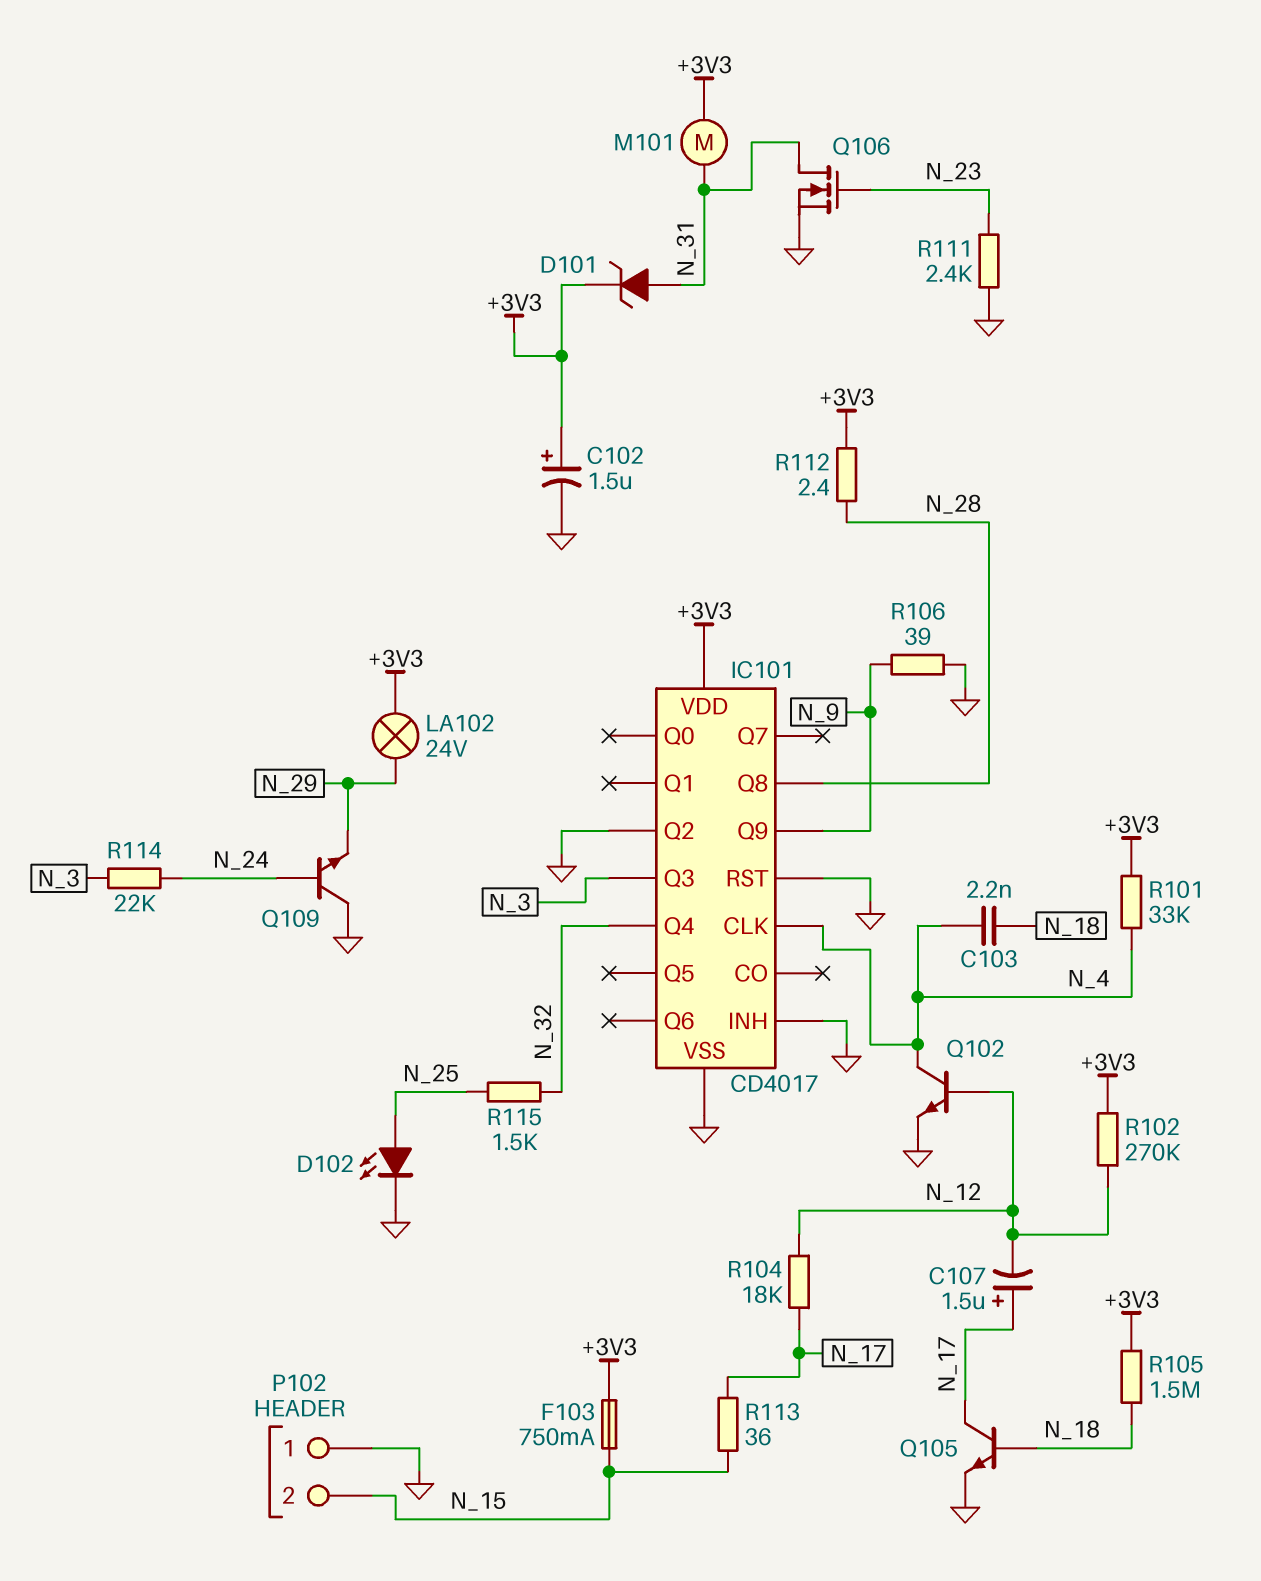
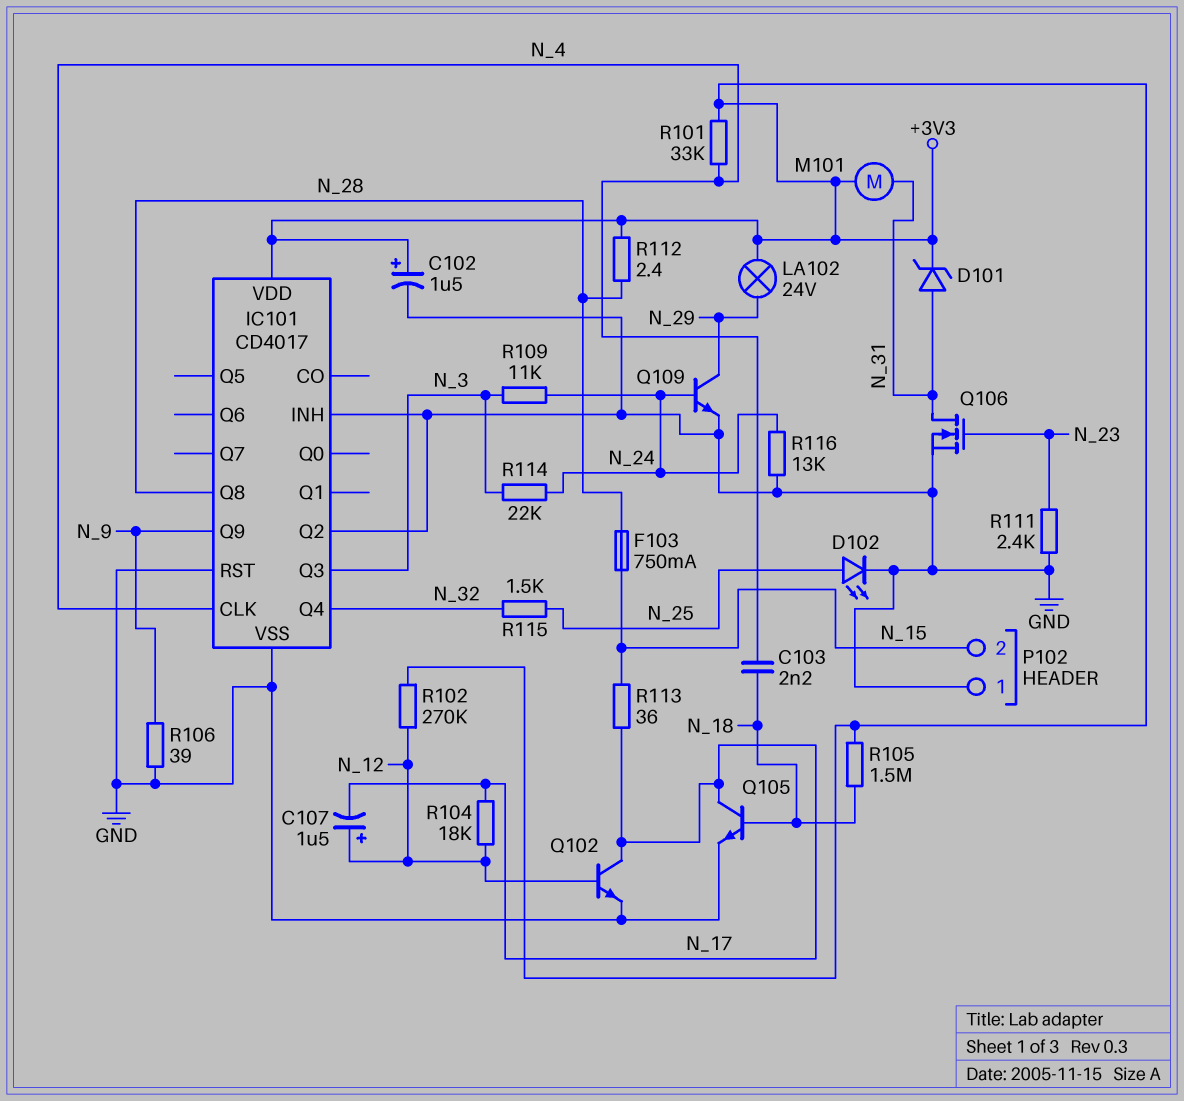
C107: 1.5uF (plus N_17, minus N_12) -> 1.5uF (plus N_12, minus N_17)
F103: 750mA (+3V3, N_15) -> 750mA (N_15, N_28)
Q102: NPN (B N_12, C N_4, E GND) -> NPN (B N_12, C N_17, E GND)
Q109: NPN (B N_24, C GND, E N_29) -> NPN (B N_24, C N_29, E GND)
R109: none -> 11k (N_3, N_24)
R116: none -> 13k (GND, N_24)

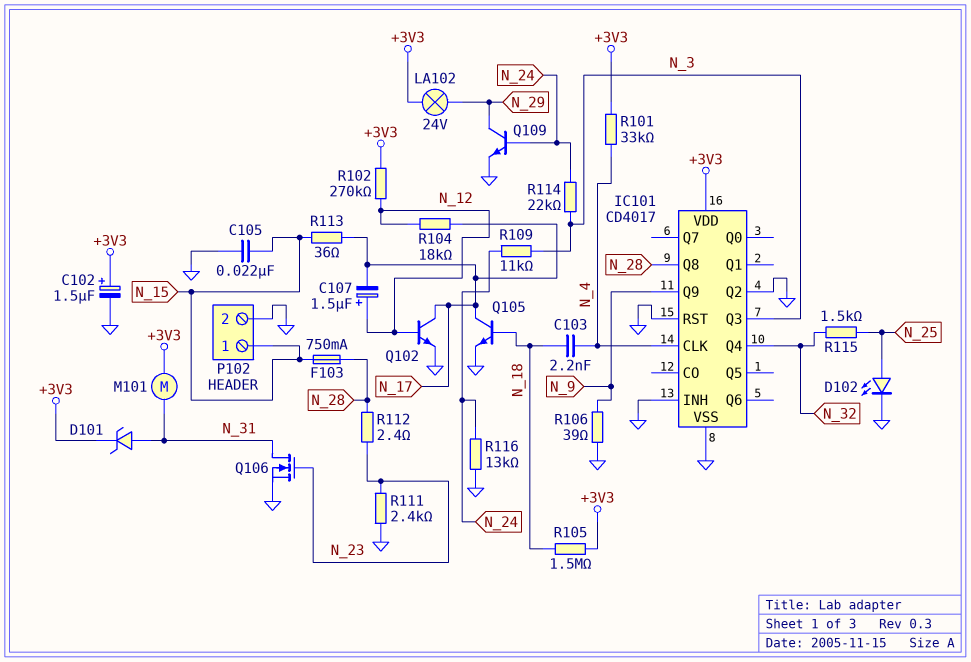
C105: none -> 22nF (GND, N_15)
P102 pin 1: GND -> N_15
P102 pin 2: N_15 -> GND
R112: 2.4 (+3V3, N_28) -> 2.4 (N_23, N_28)

